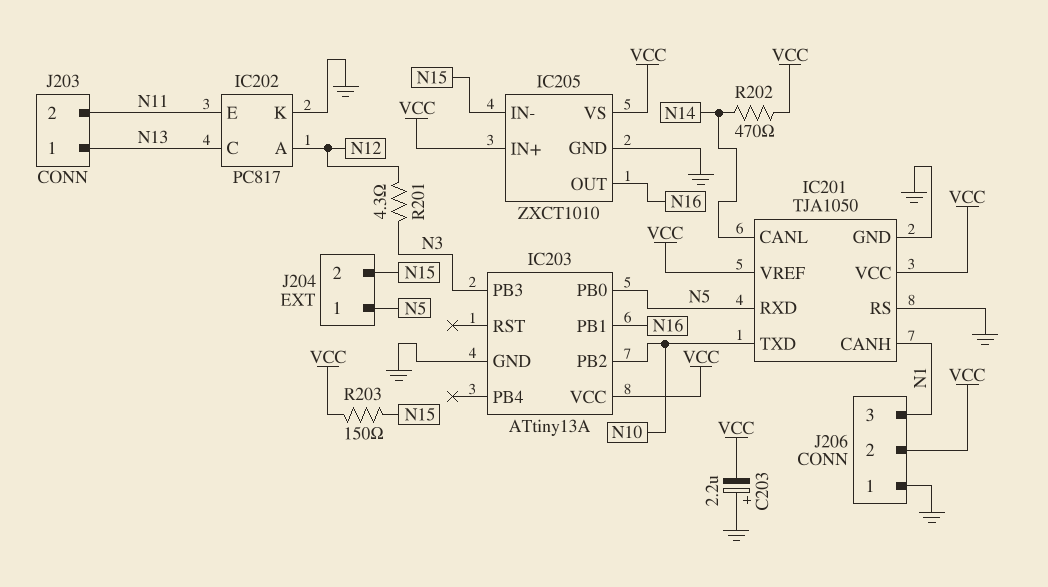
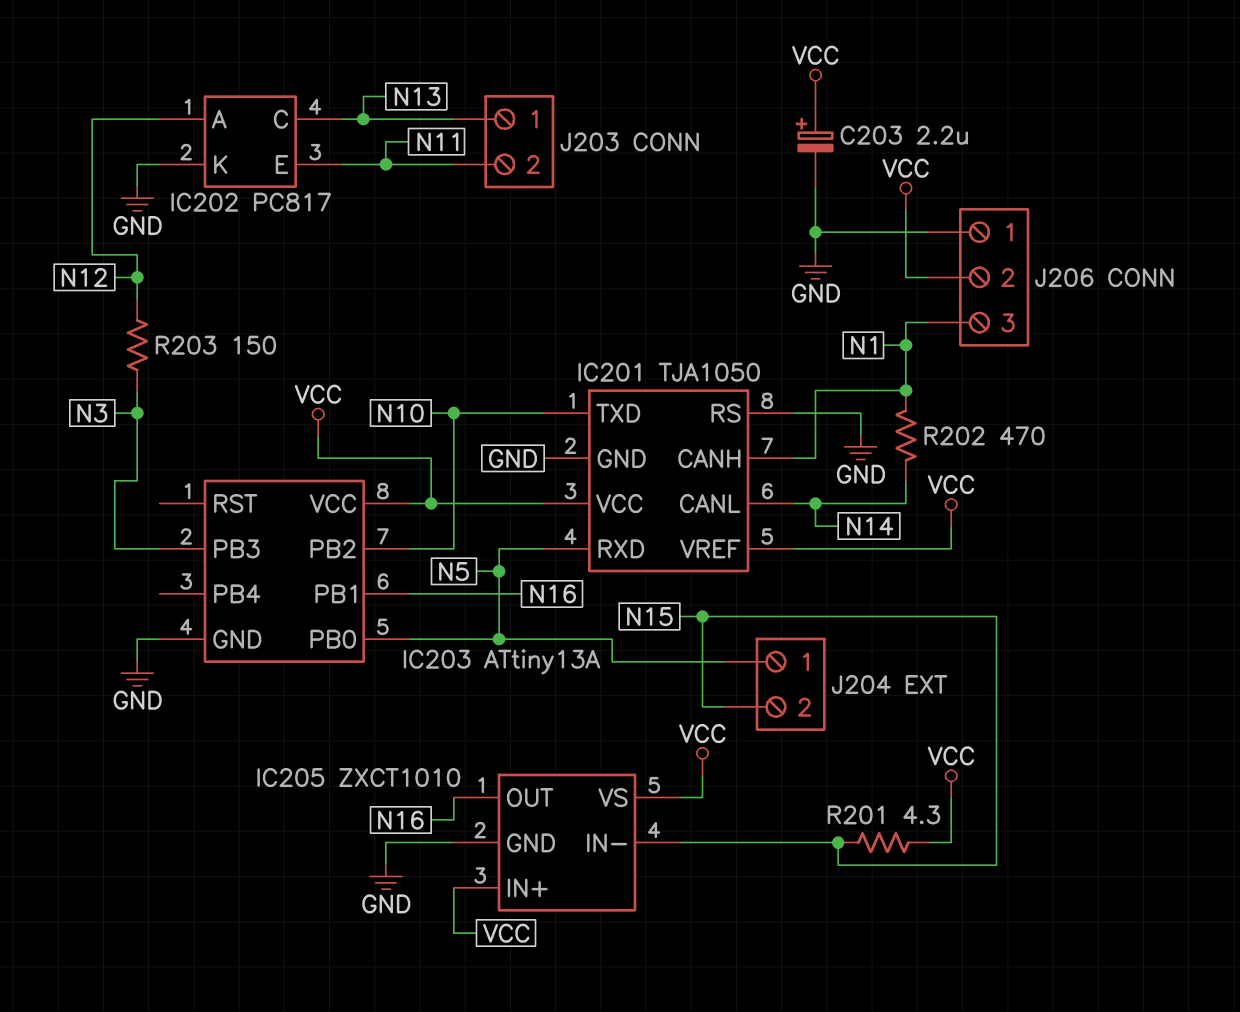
C203: 2.2uF (plus GND, minus VCC) -> 2.2uF (plus VCC, minus GND)
R201: 4.3 (N3, N12) -> 4.3 (N15, VCC)
R202: 470 (N14, VCC) -> 470 (N1, N14)
R203: 150 (N15, VCC) -> 150 (N3, N12)

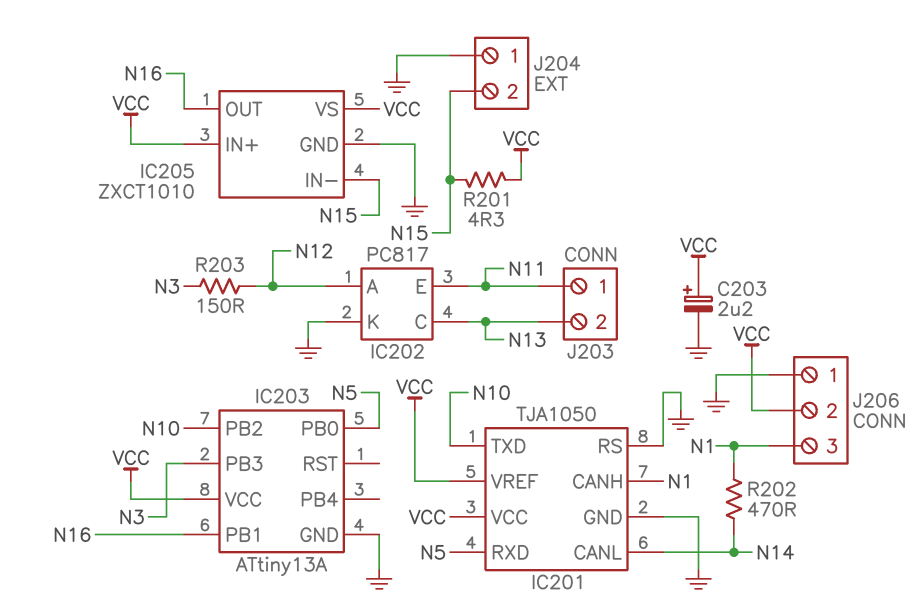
J203 pin 1: N13 -> N11
J203 pin 2: N11 -> N13
J204 pin 1: N5 -> GND

